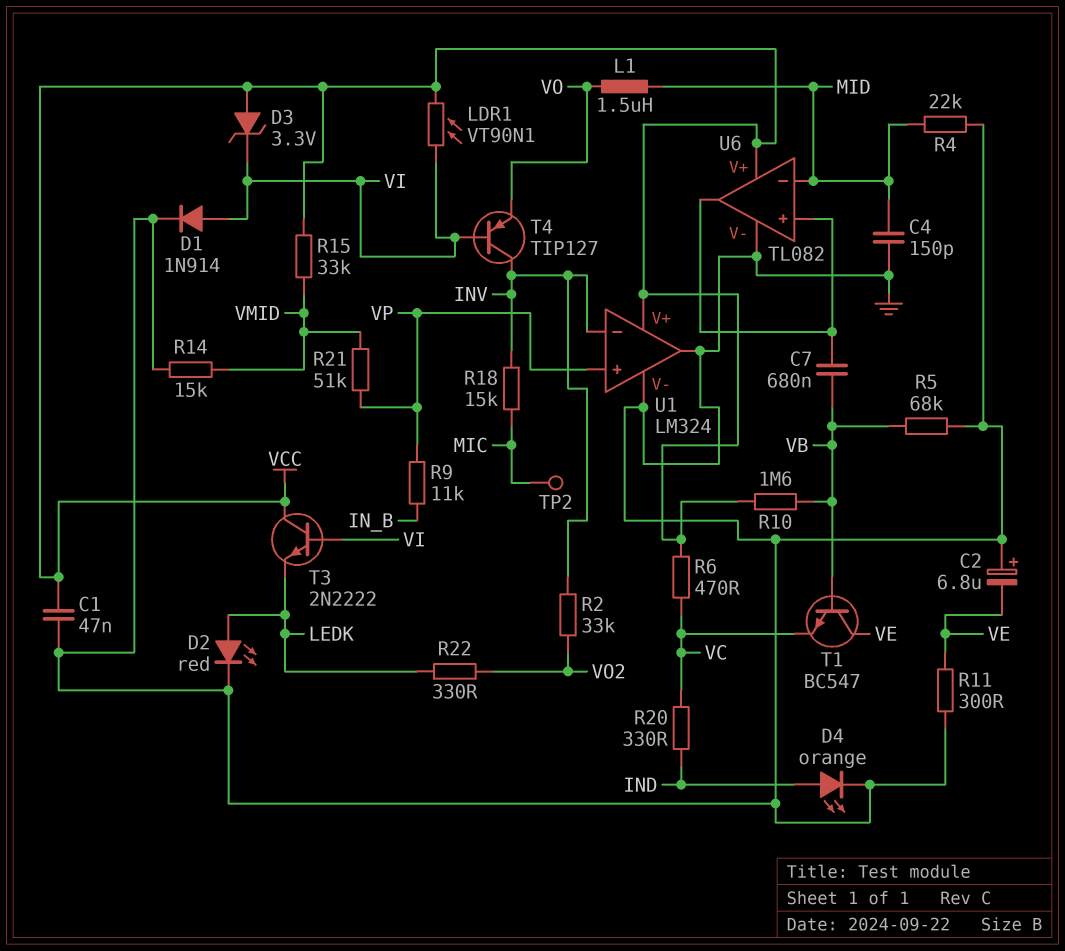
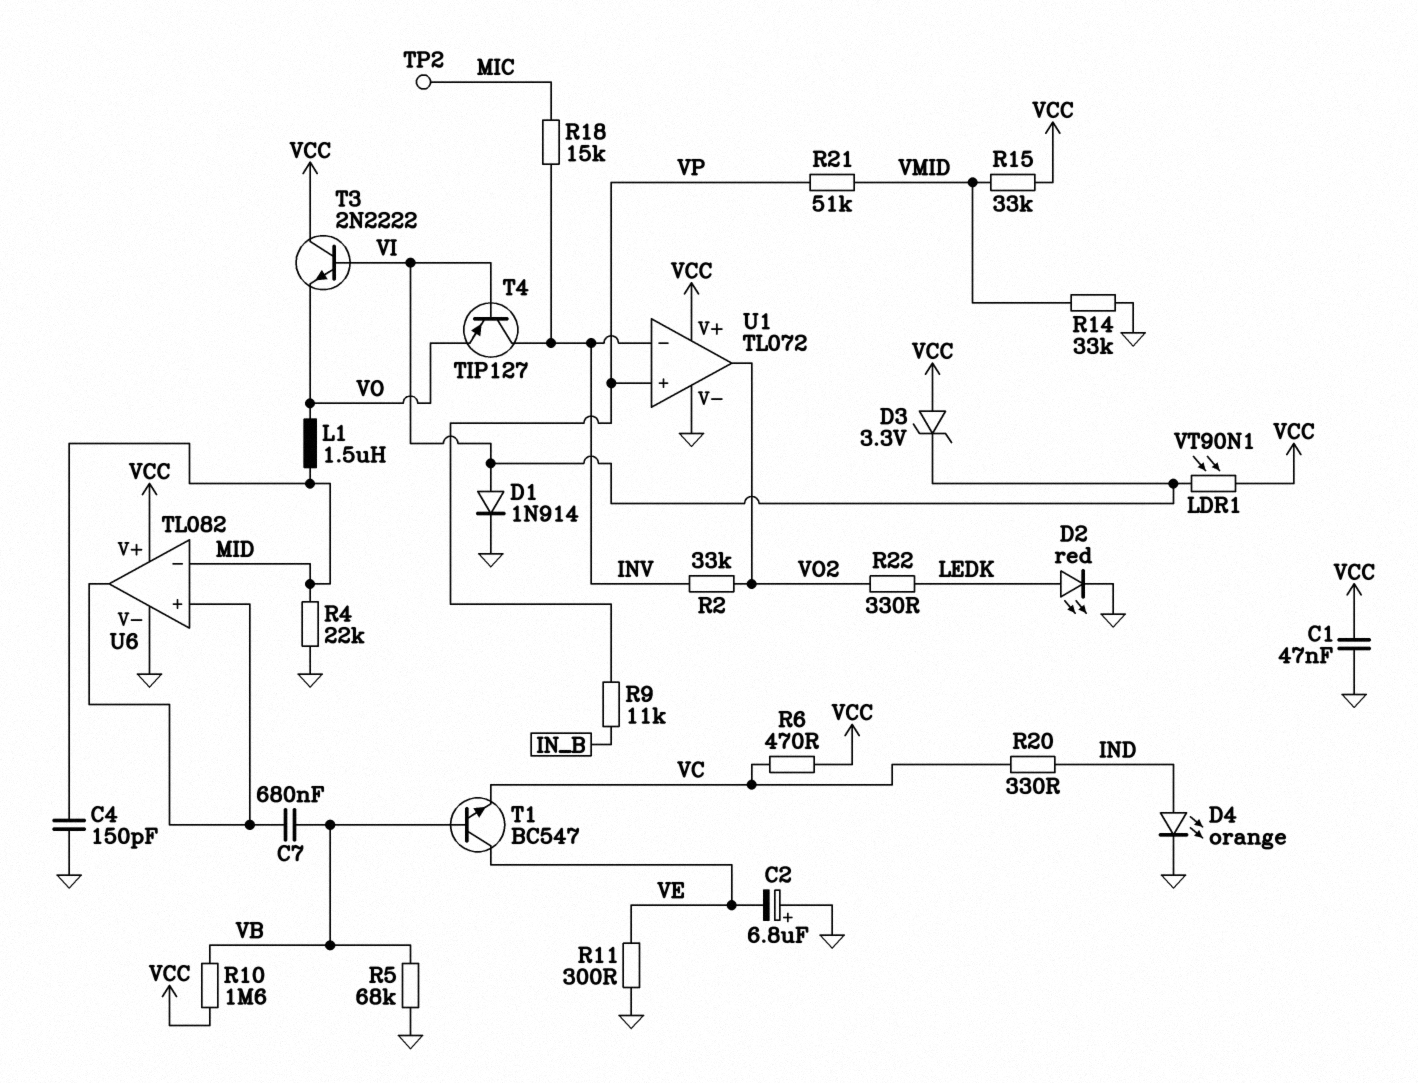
R14: 15k (GND, VMID) -> 33k (GND, VMID)
T3: NPN 2N2222 (B VI, C VCC, E LEDK) -> NPN 2N2222 (B VI, C VCC, E VO)
U1: LM324 -> TL072
U1 pin out: GND -> VO2

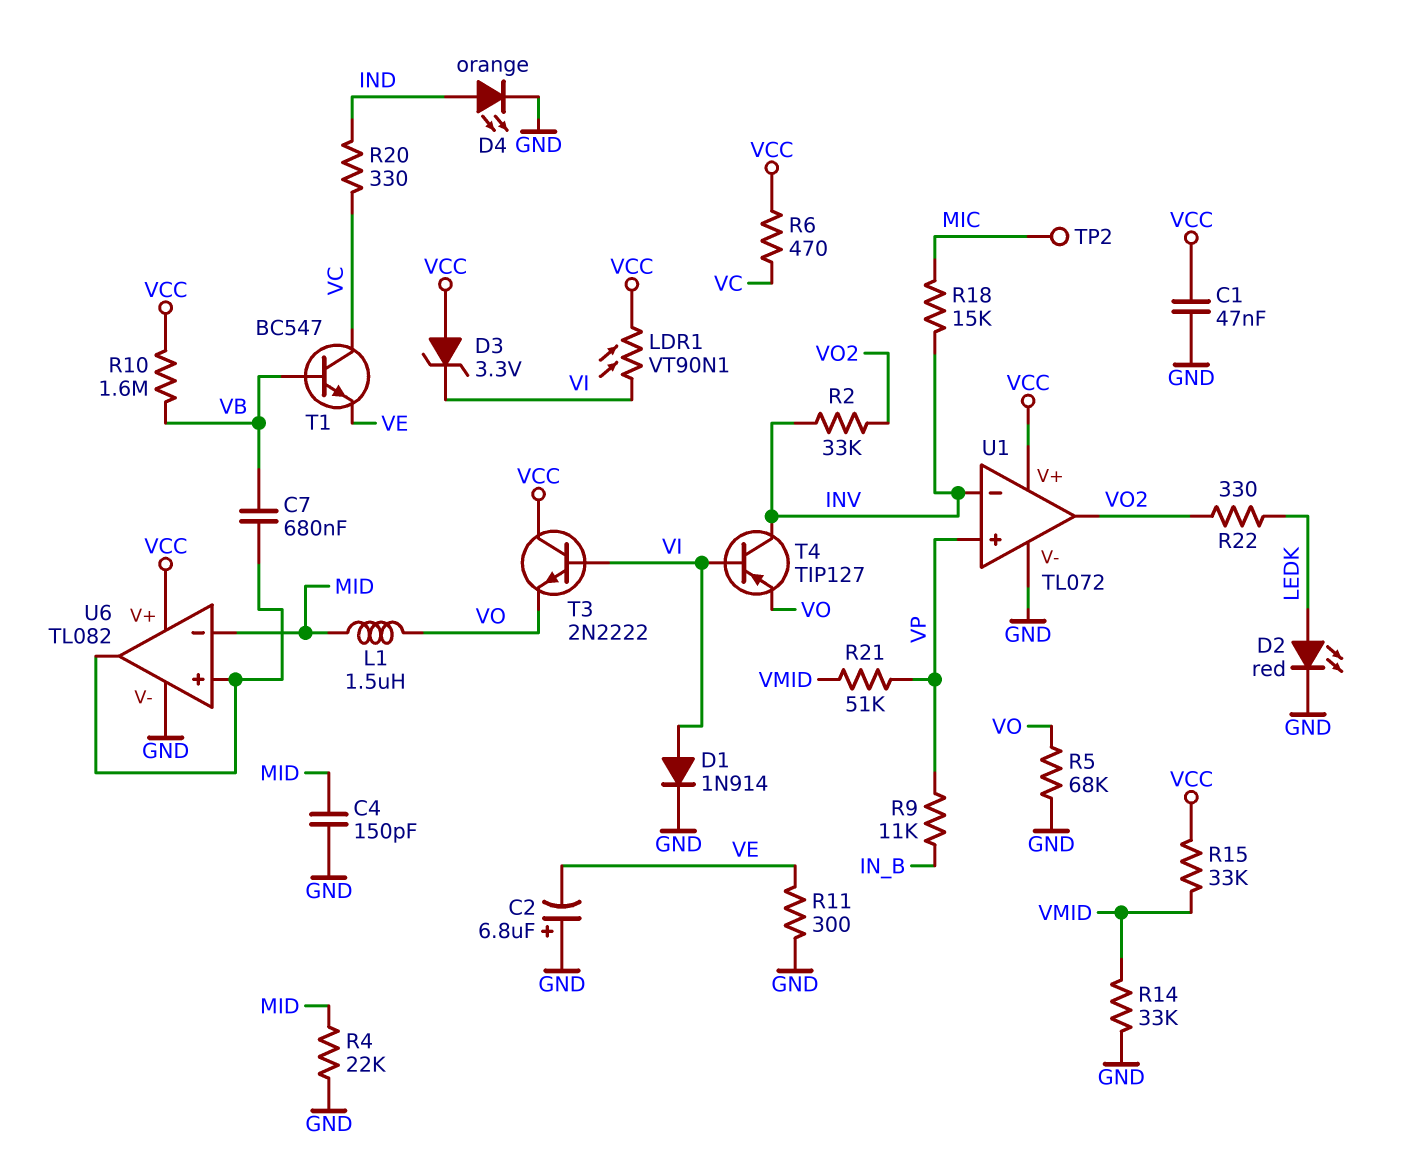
R5: 68k (GND, VB) -> 68k (GND, VO)
T1: NPN BC547 (B VB, C VE, E VC) -> NPN BC547 (B VB, C VC, E VE)

